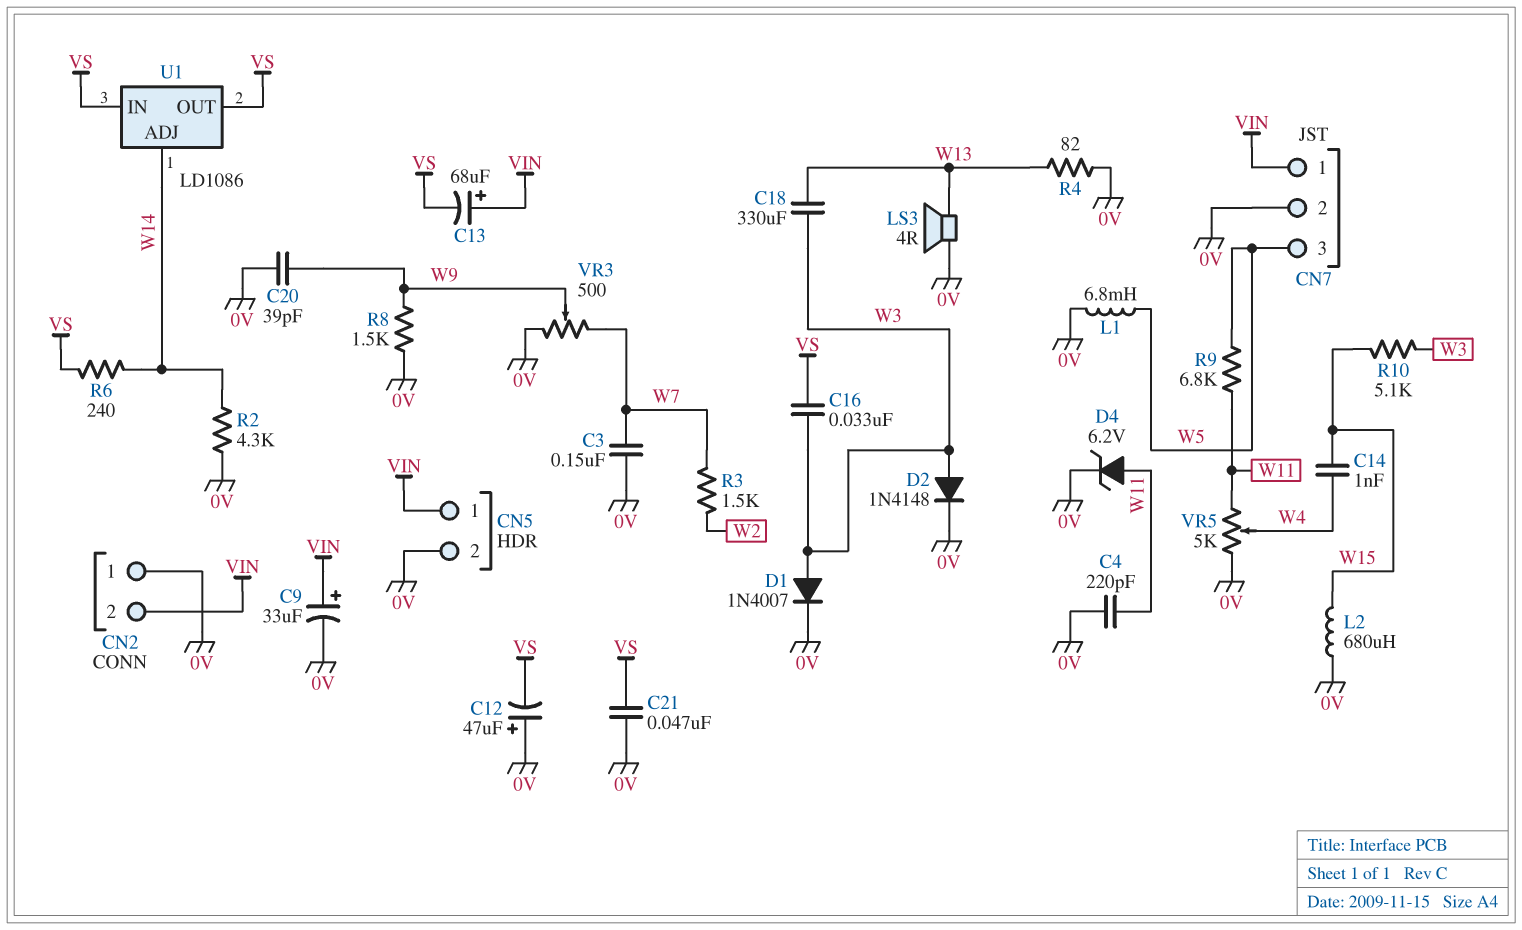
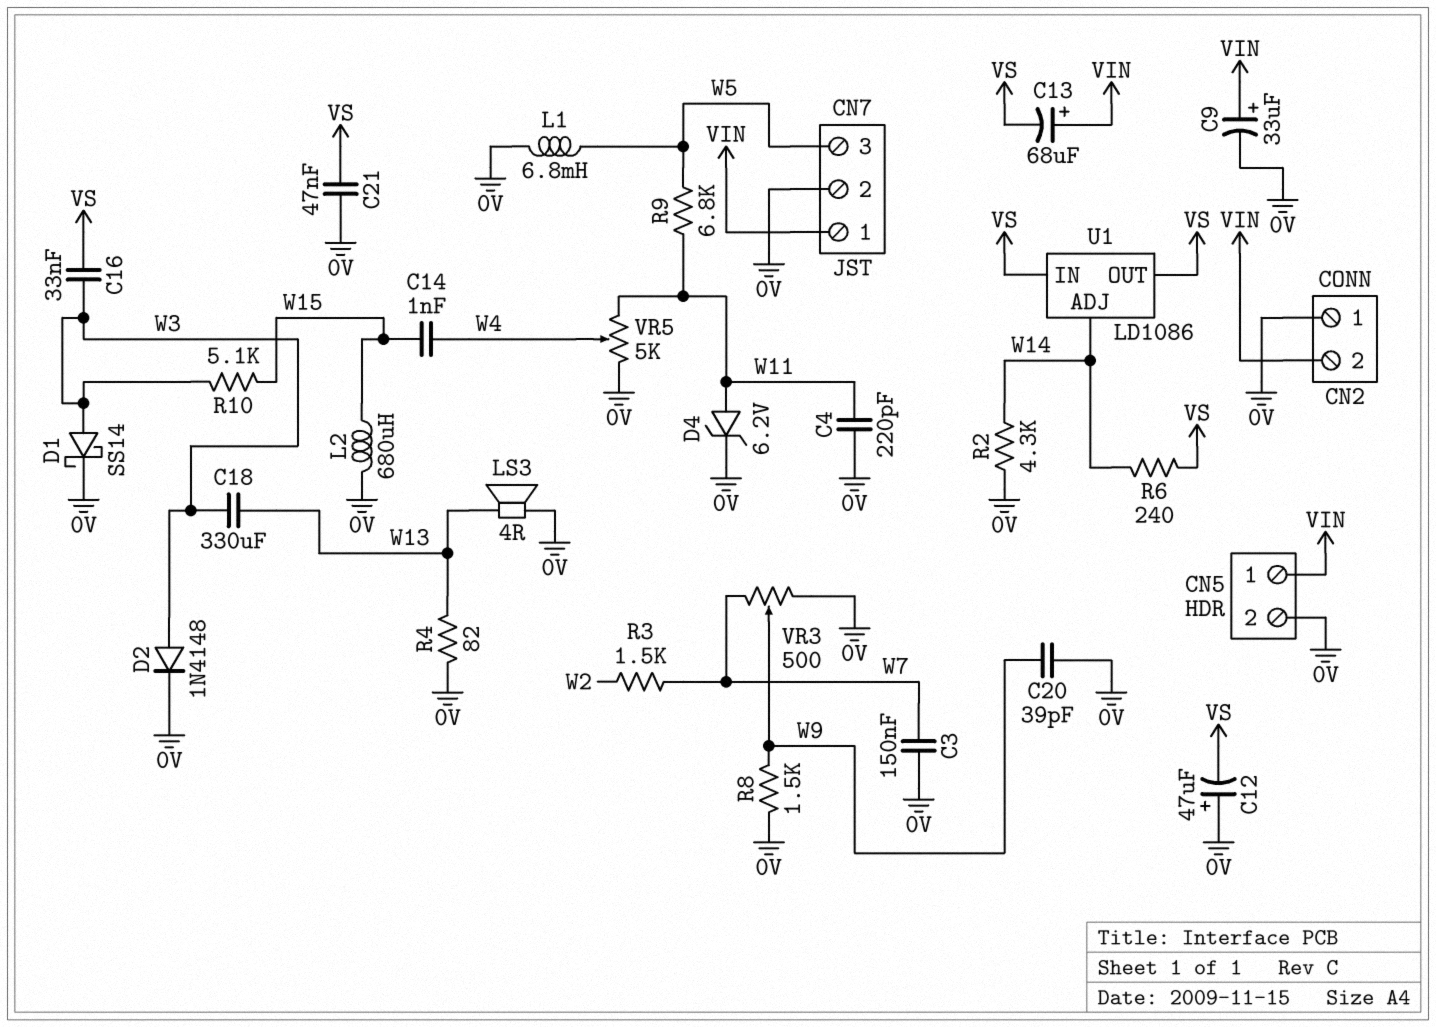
D1: diode 1N4007 (A W3, K 0V) -> schottky SS14 (A W3, K 0V)

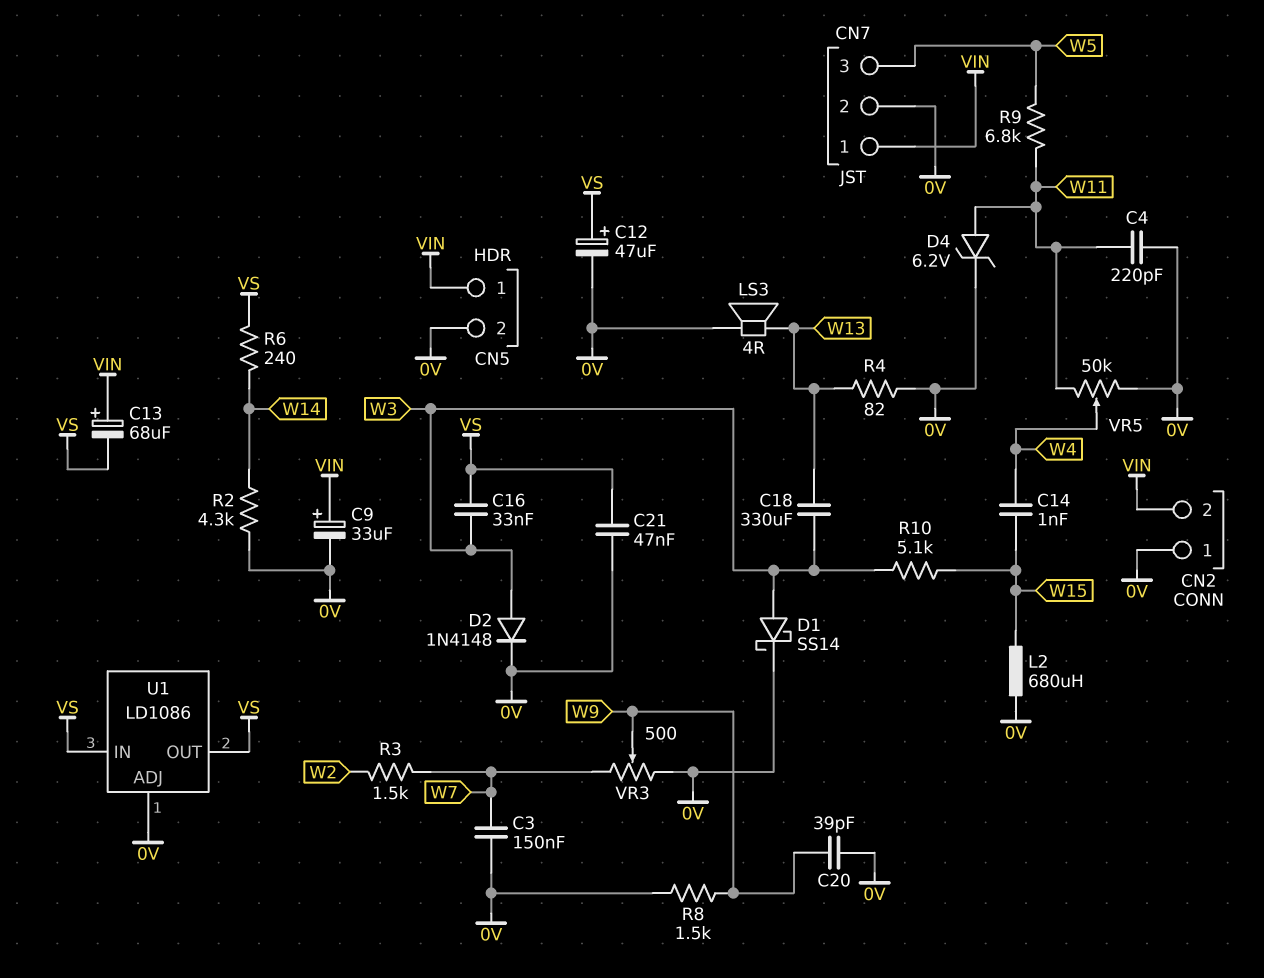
C12: 47uF (plus 0V, minus VS) -> 47uF (plus VS, minus 0V)
L1: 6.8mH (0V, W5) -> none
U1 pin ADJ: W14 -> 0V
VR5: 5k (0V, W11, wiper W4) -> 50k (0V, W11, wiper W4)

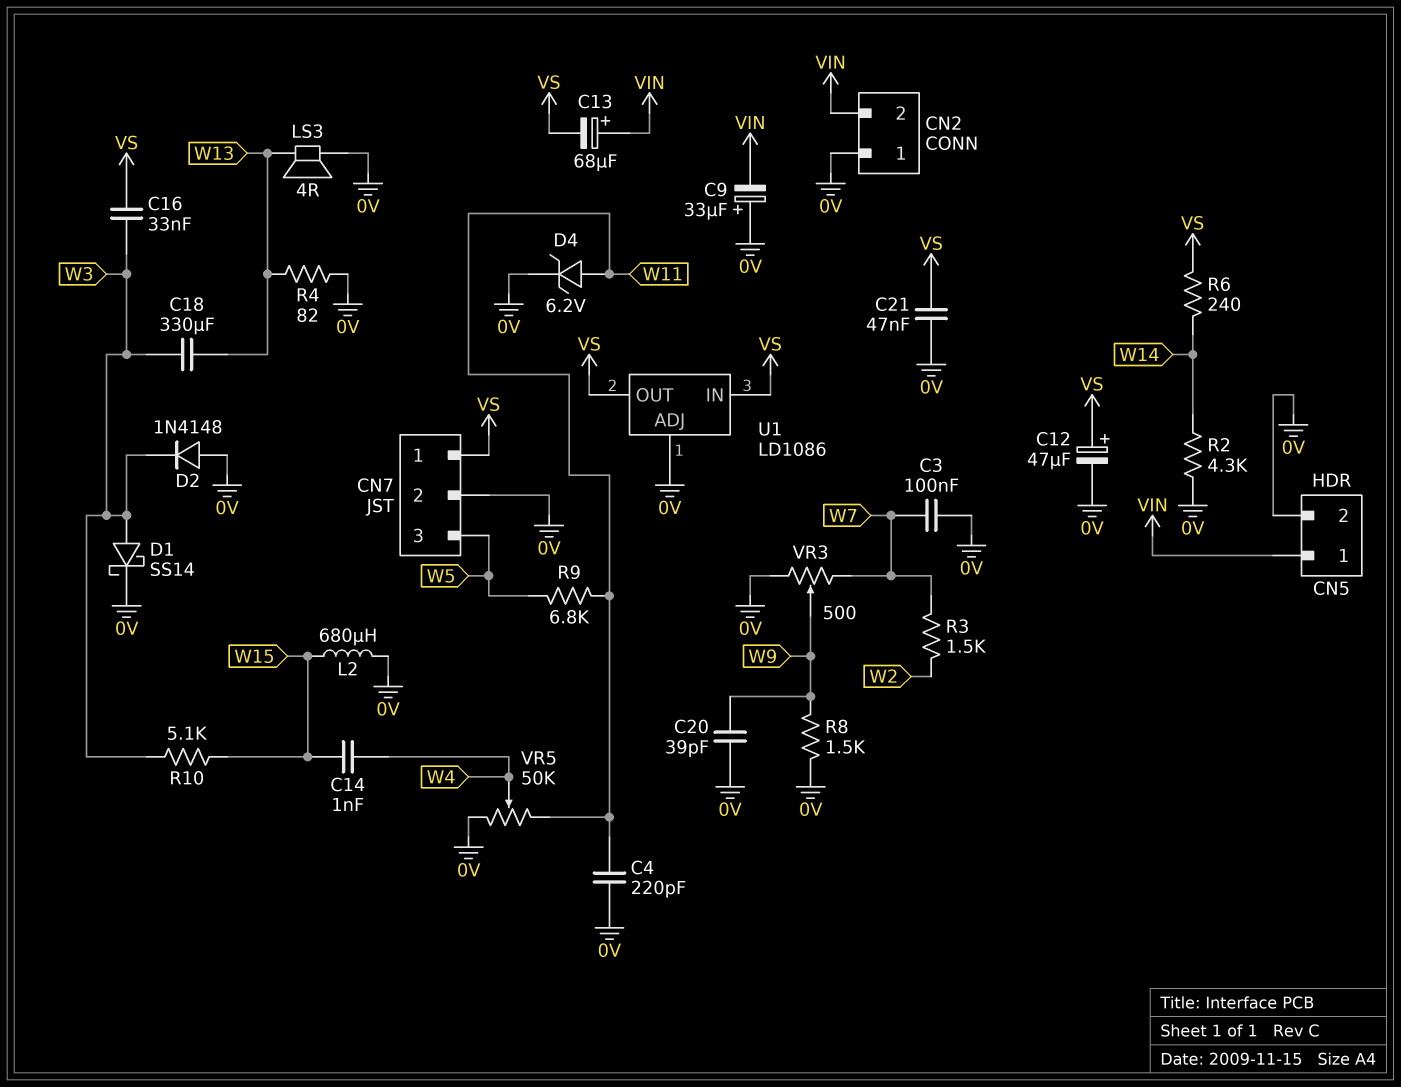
C3: 150nF (0V, W7) -> 100nF (0V, W7)
C9: 33uF (plus VIN, minus 0V) -> 33uF (plus 0V, minus VIN)
CN7 pin 1: VIN -> VS
D2: diode 1N4148 (A W3, K 0V) -> diode 1N4148 (A 0V, K W3)

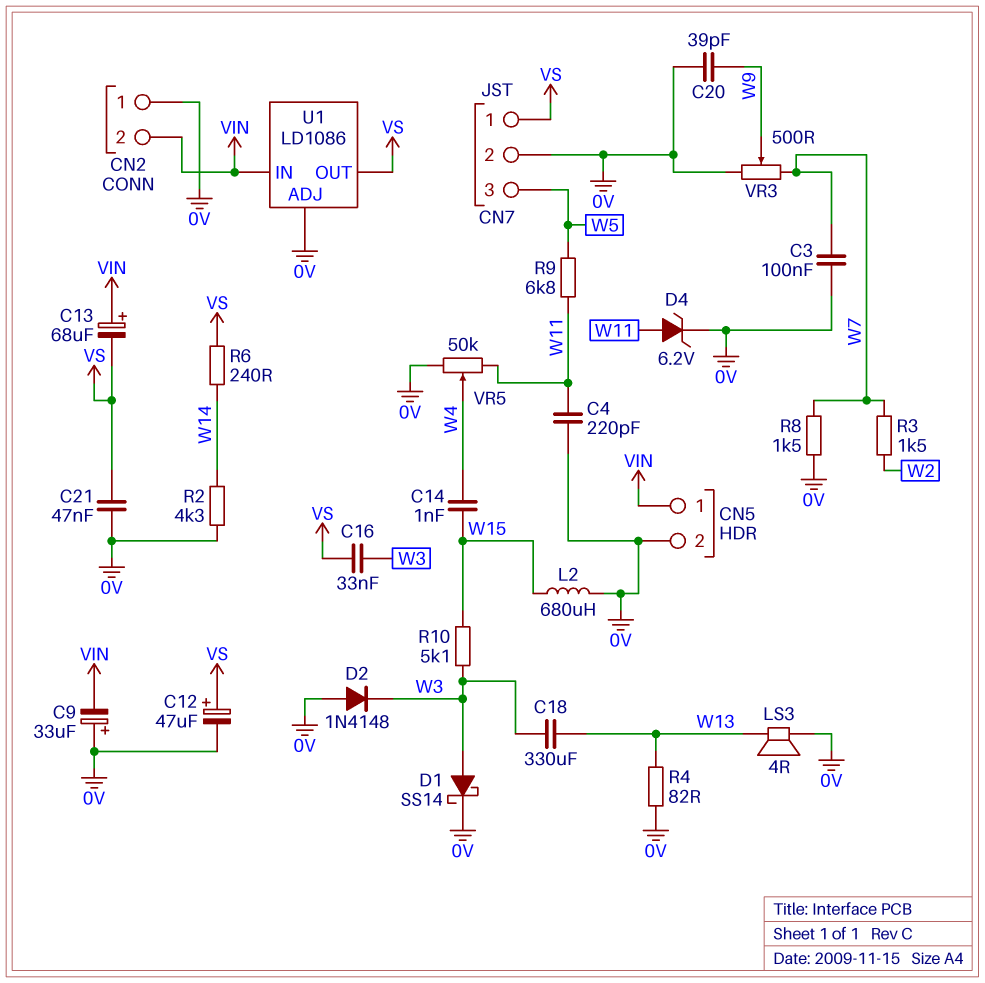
R8: 1.5k (0V, W9) -> 1.5k (0V, W7)
U1 pin IN: VS -> VIN

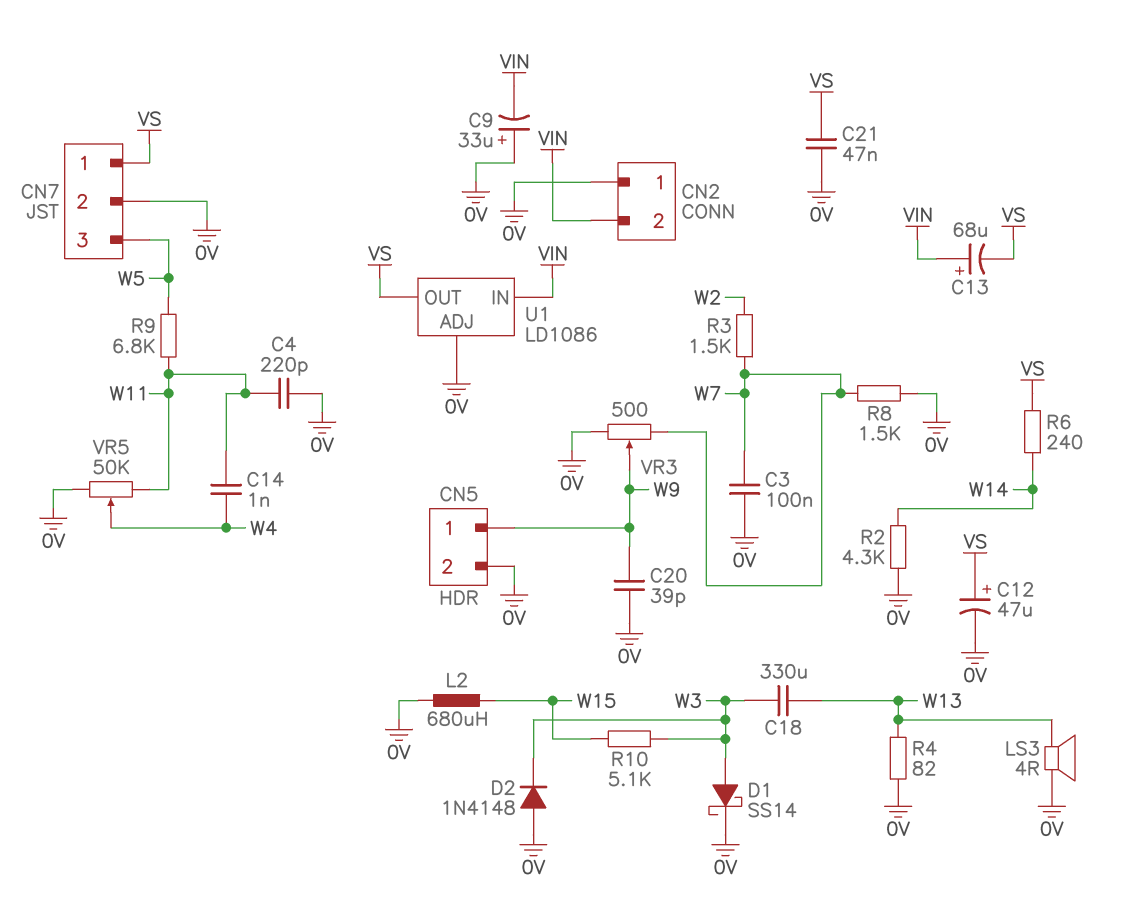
C14: 1nF (W4, W15) -> 1nF (W4, W11)
C16: 33nF (VS, W3) -> none
CN5 pin 1: VIN -> W9
D4: zener 6.2V (A W11, K 0V) -> none

